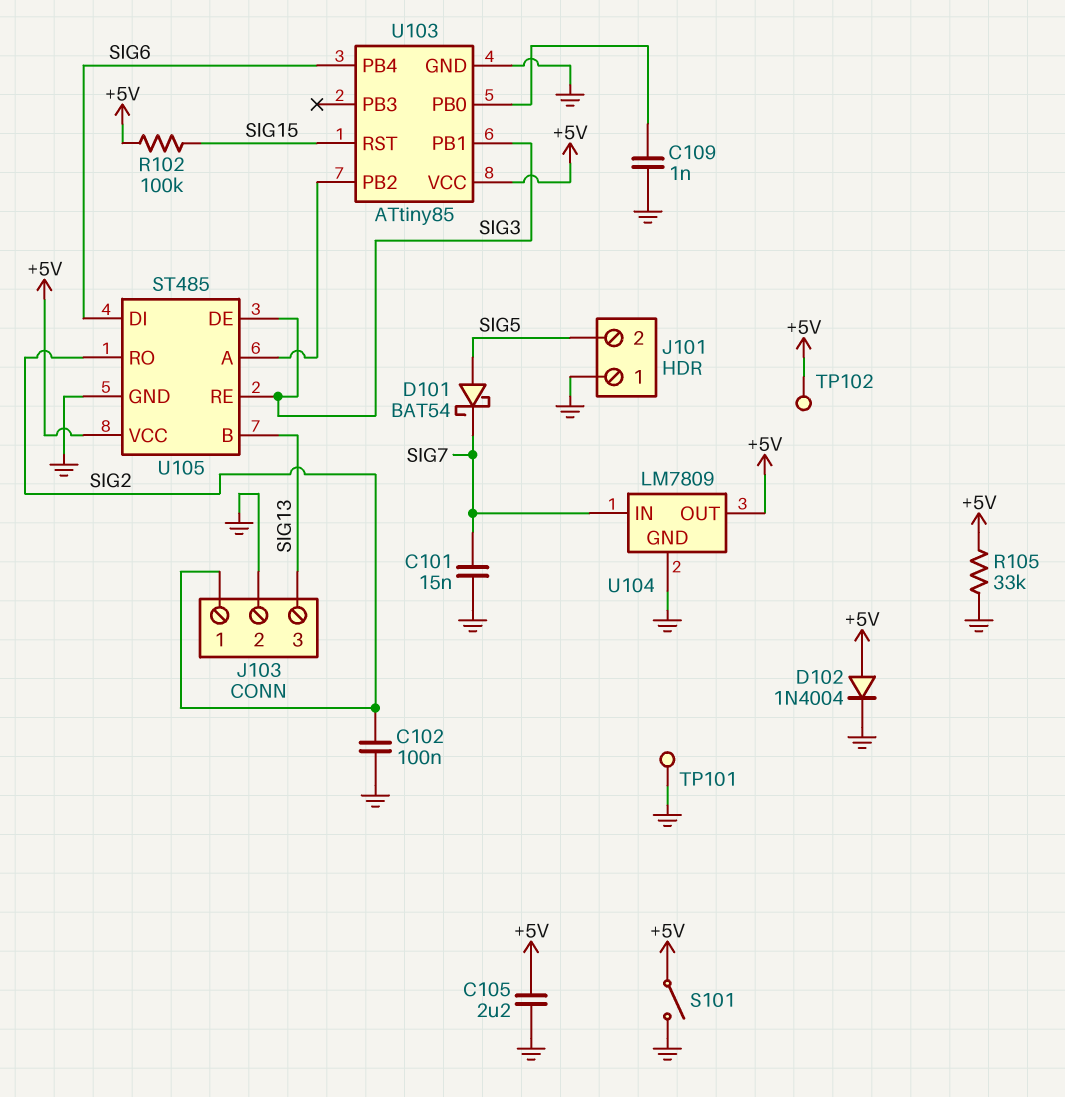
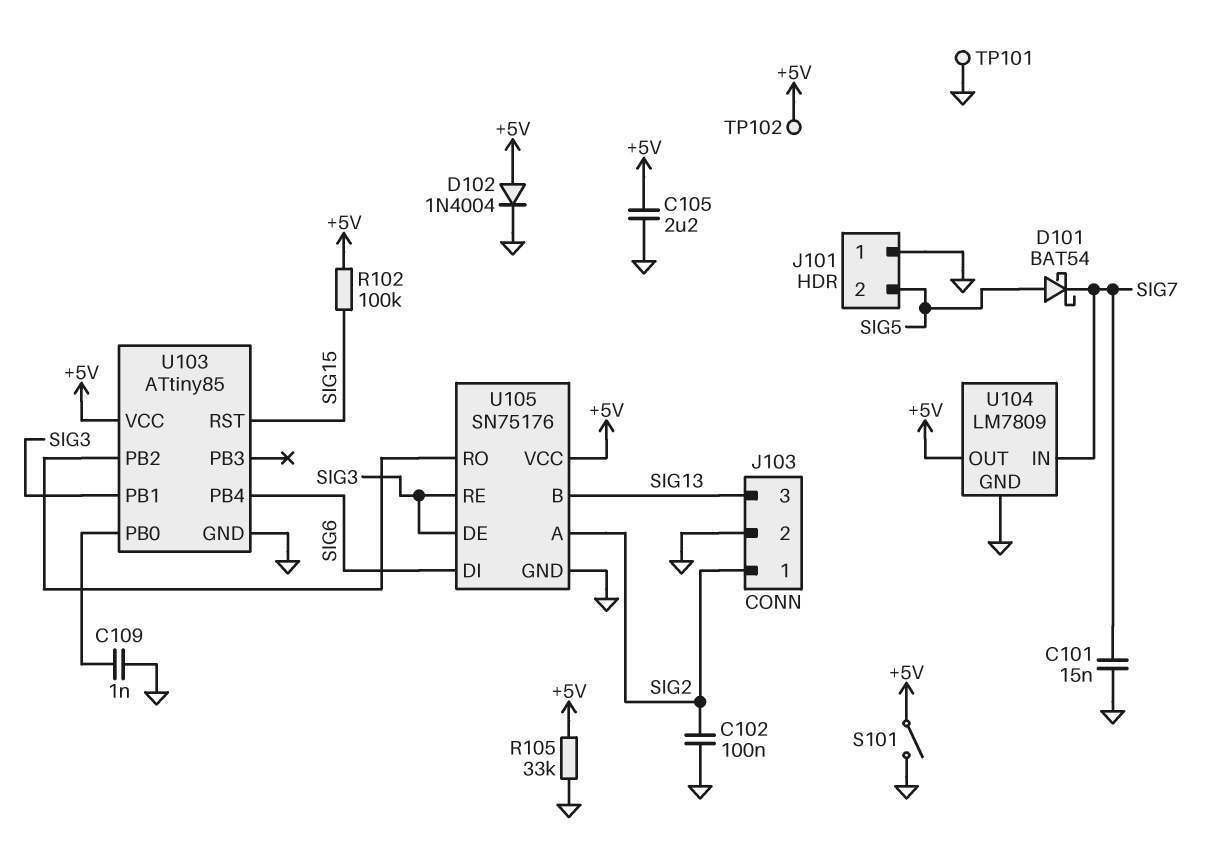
U105: ST485 -> SN75176
U105 pin A: U103/PB2 -> SIG2
U105 pin RO: SIG2 -> U103/PB2

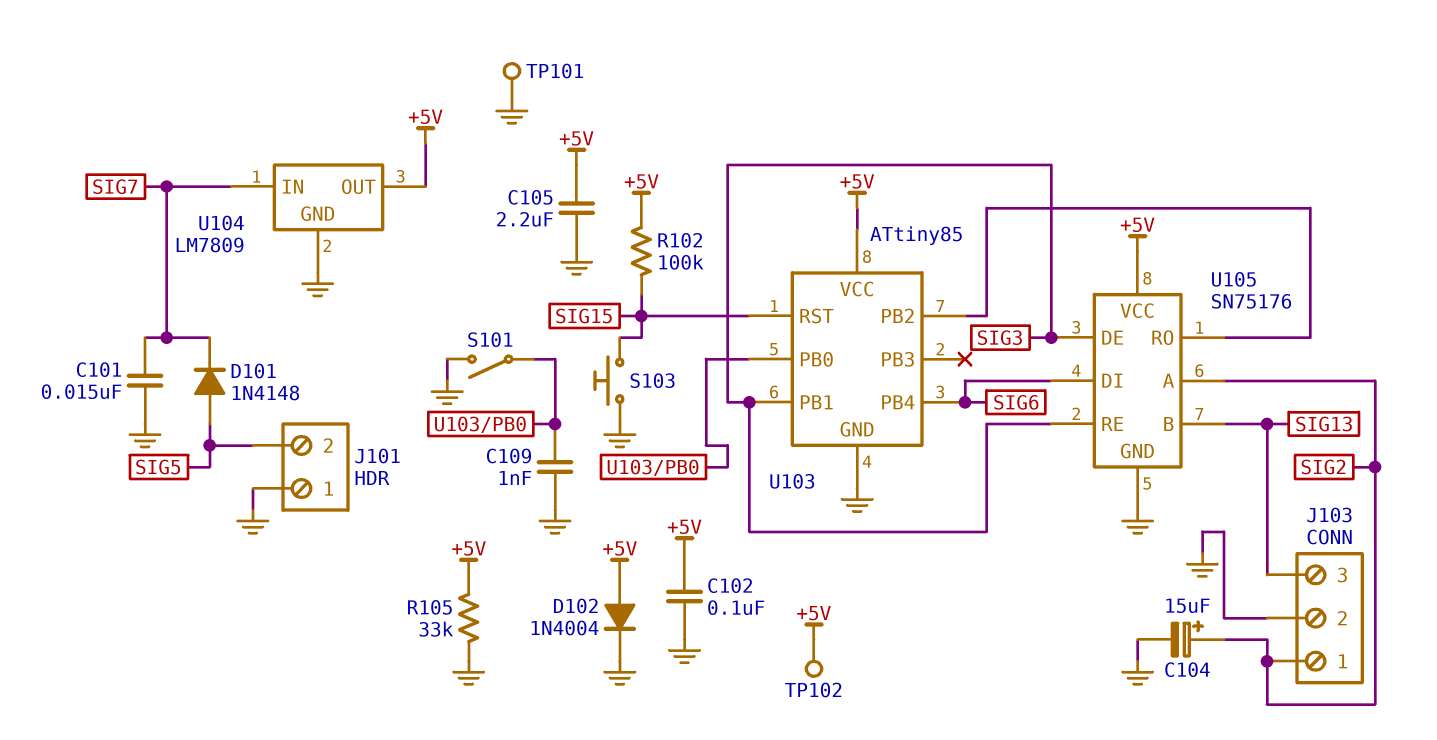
C102: 100nF (GND, SIG2) -> 100nF (+5V, GND)
C104: none -> 15uF (plus SIG2, minus GND)
D101: schottky BAT54 (A SIG5, K SIG7) -> diode 1N4148 (A SIG5, K SIG7)
S101: switch (+5V, GND) -> switch (GND, U103/PB0)
S103: none -> button (GND, SIG15)

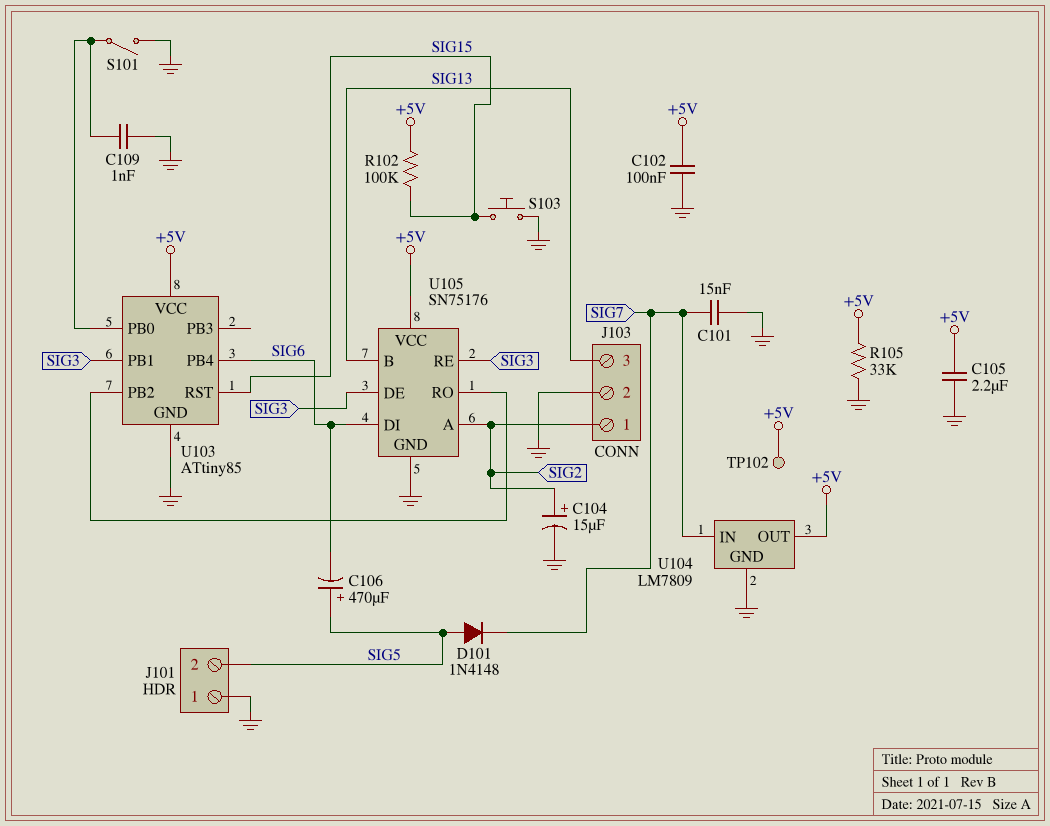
C106: none -> 470uF (plus SIG5, minus SIG6)
D102: diode 1N4004 (A +5V, K GND) -> none
TP101: test point (GND) -> none

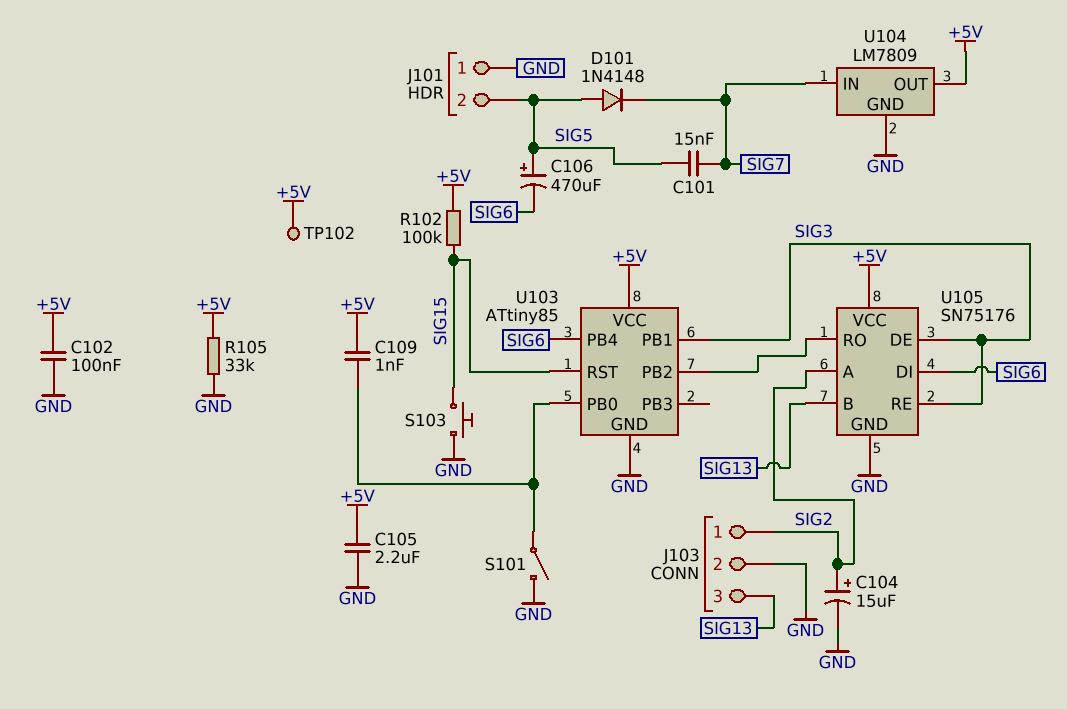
C101: 15nF (GND, SIG7) -> 15nF (SIG5, SIG7)
C109: 1nF (GND, U103/PB0) -> 1nF (+5V, U103/PB0)

